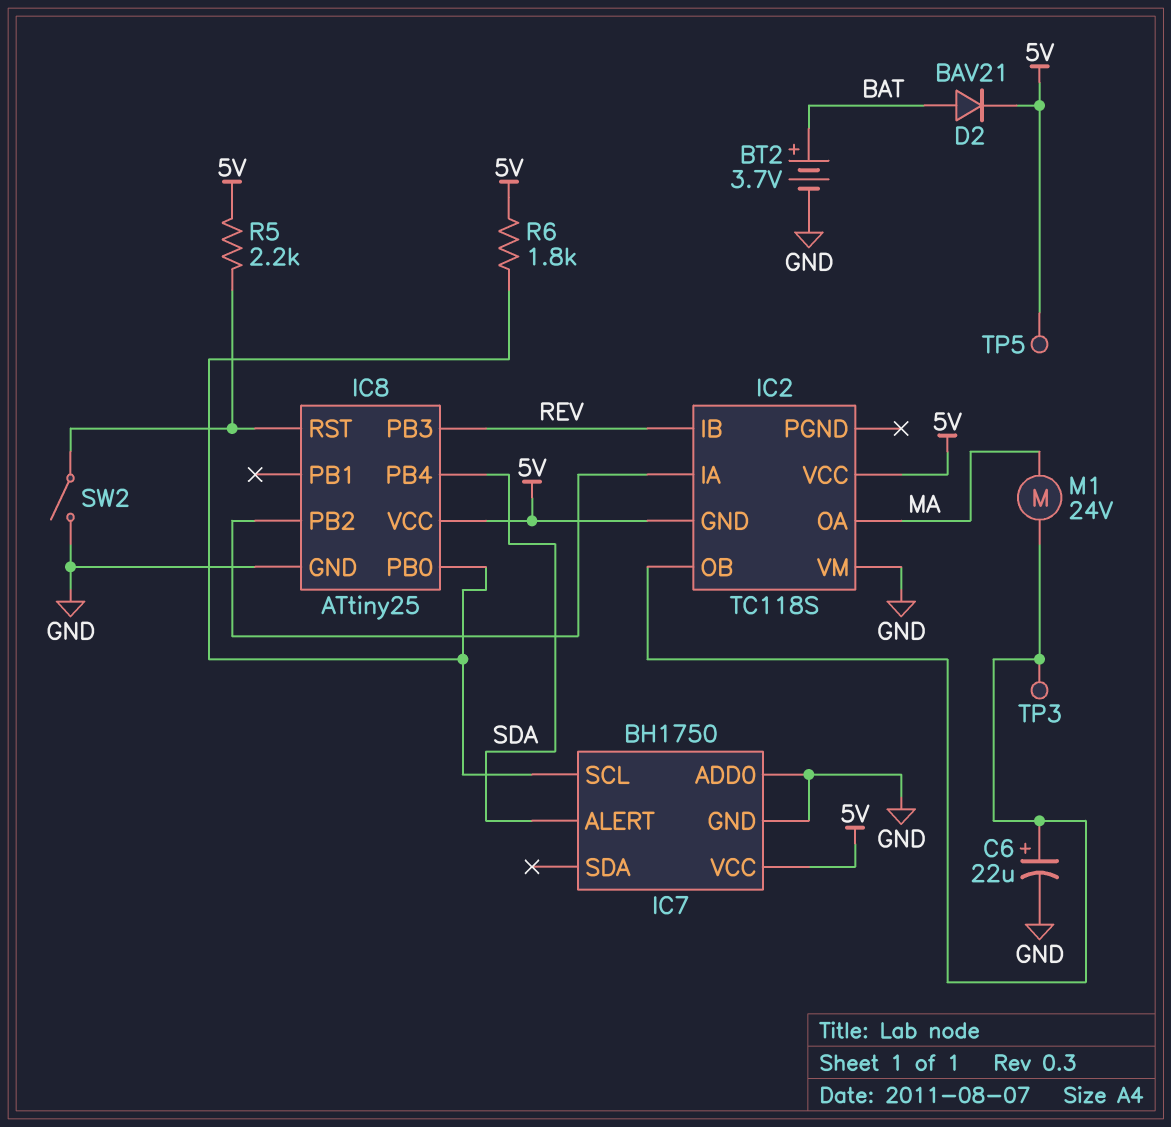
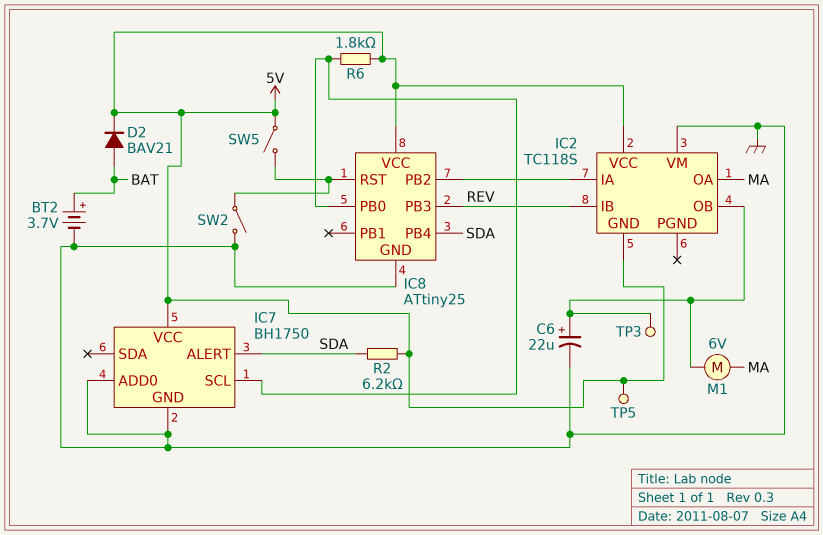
M1: motor 24V (IC2/OB, MA) -> motor 6V (IC2/OB, MA)
R2: none -> 6.2k (5V, SDA)
R5: 2.2k (5V, IC8/RST) -> none
SW5: none -> switch (5V, IC8/RST)

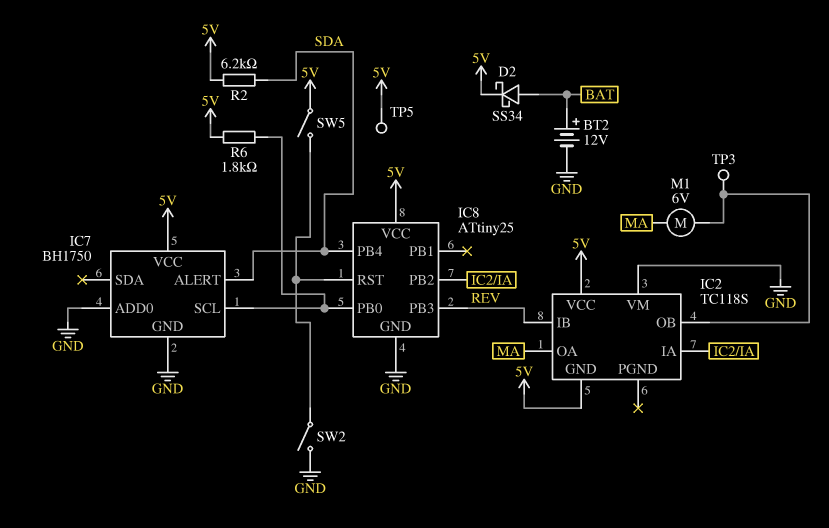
BT2: 3.7V (plus BAT, minus GND) -> 12V (plus BAT, minus GND)
C6: 22uF (plus IC2/OB, minus GND) -> none
D2: diode BAV21 (A BAT, K 5V) -> schottky SS34 (A BAT, K 5V)

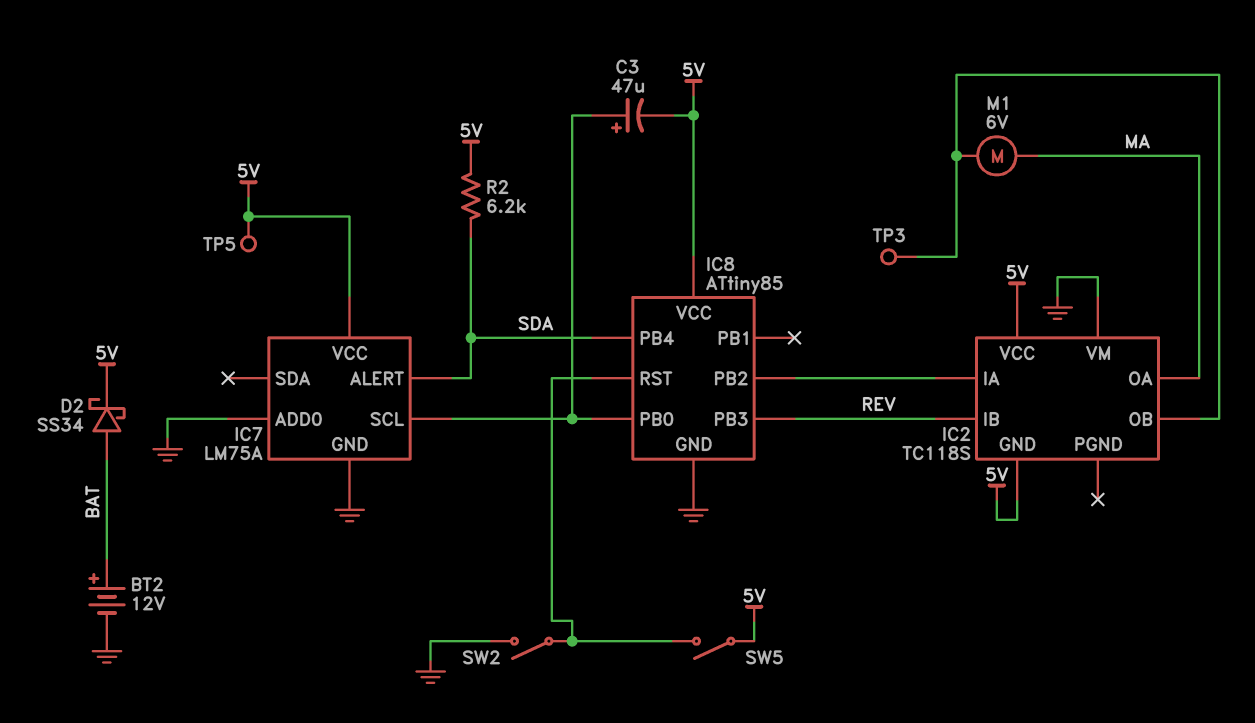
C3: none -> 47uF (plus IC7/SCL, minus 5V)
IC7: BH1750 -> LM75A
IC8: ATtiny25 -> ATtiny85
R6: 1.8k (5V, IC7/SCL) -> none

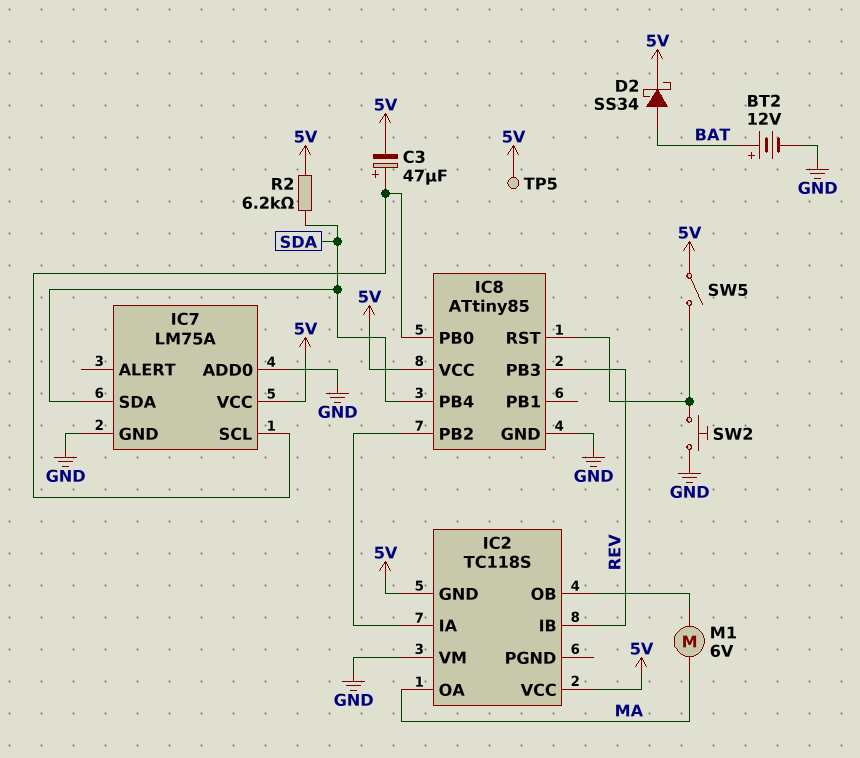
IC7 pin ALERT: SDA -> none
IC7 pin SDA: none -> SDA
SW2: switch (GND, IC8/RST) -> button (GND, IC8/RST)
TP3: test point (IC2/OB) -> none

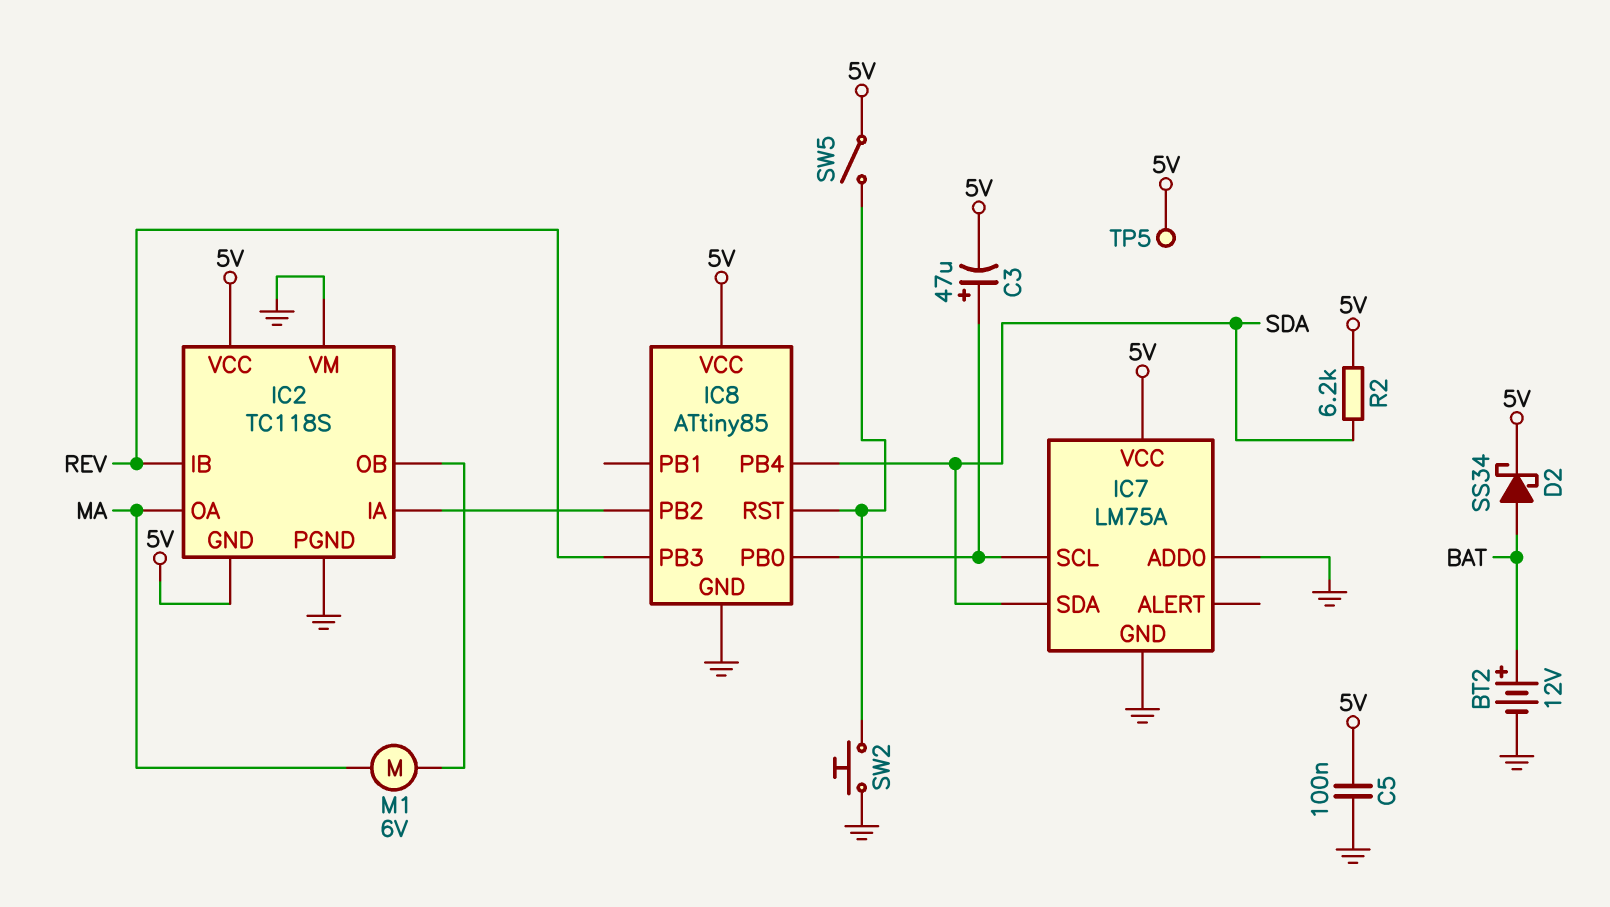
C5: none -> 100nF (5V, GND)
IC2 pin PGND: none -> GND

